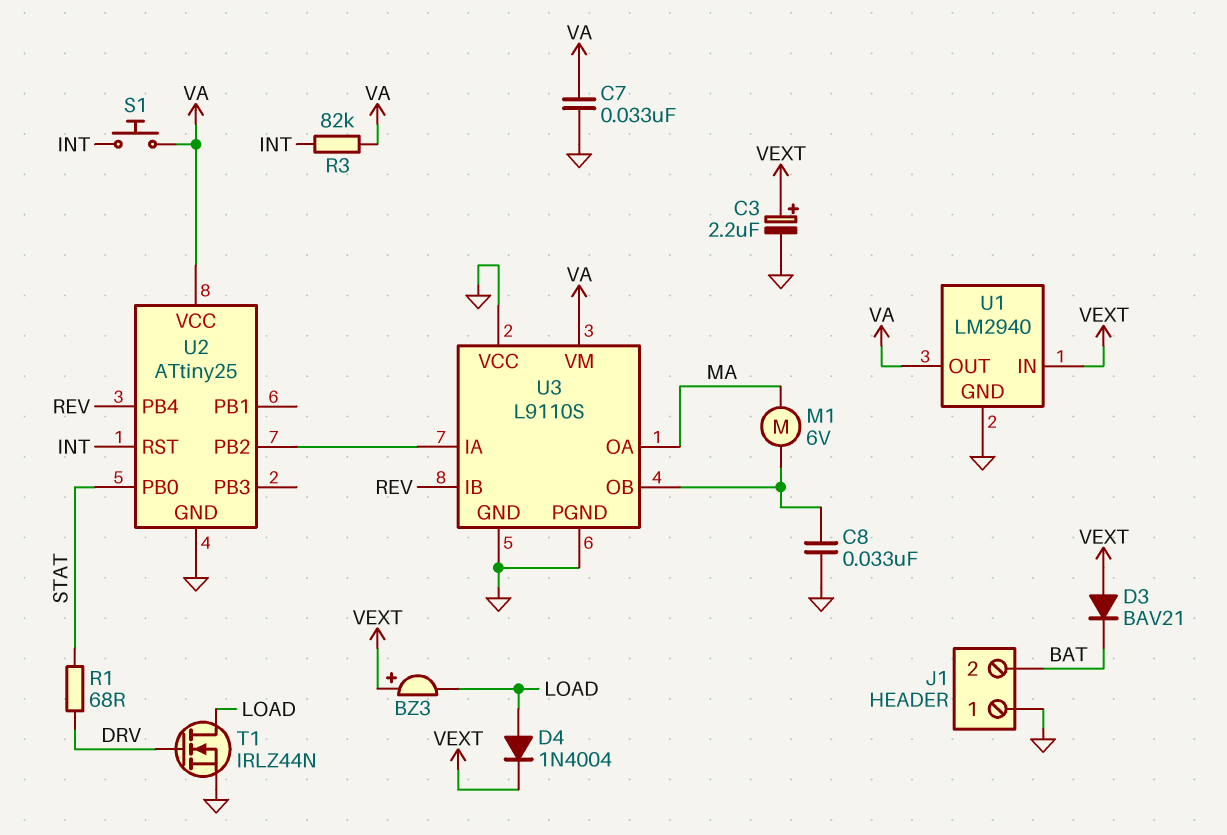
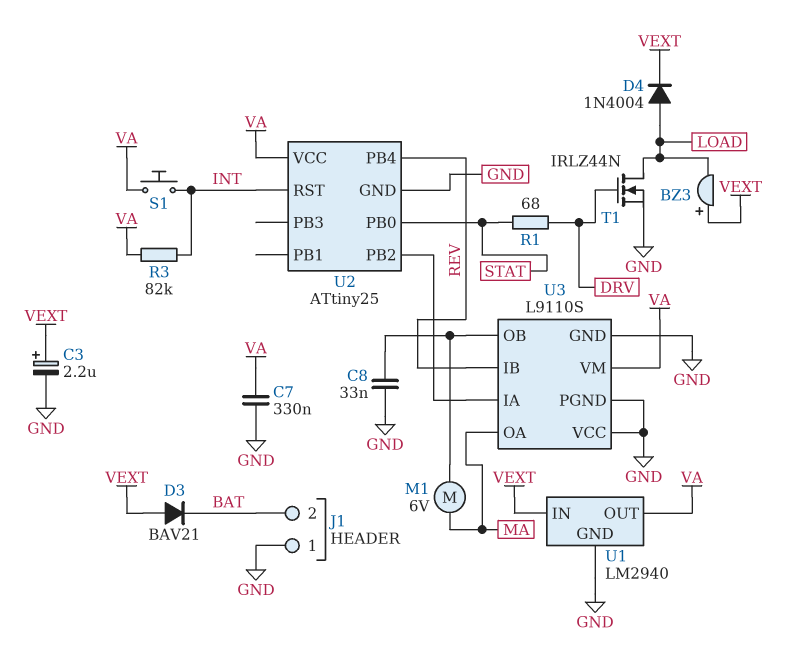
C7: 33nF (GND, VA) -> 330nF (GND, VA)

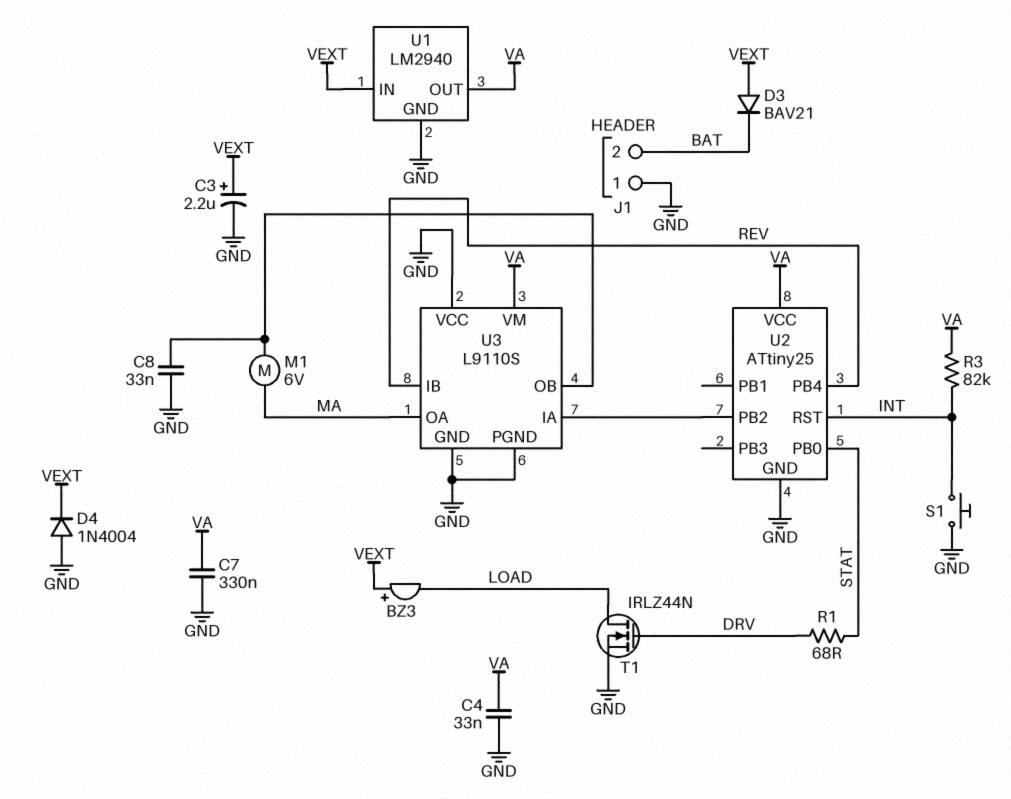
C4: none -> 33nF (GND, VA)
D4: diode 1N4004 (A LOAD, K VEXT) -> diode 1N4004 (A GND, K VEXT)
S1: button (INT, VA) -> button (GND, INT)

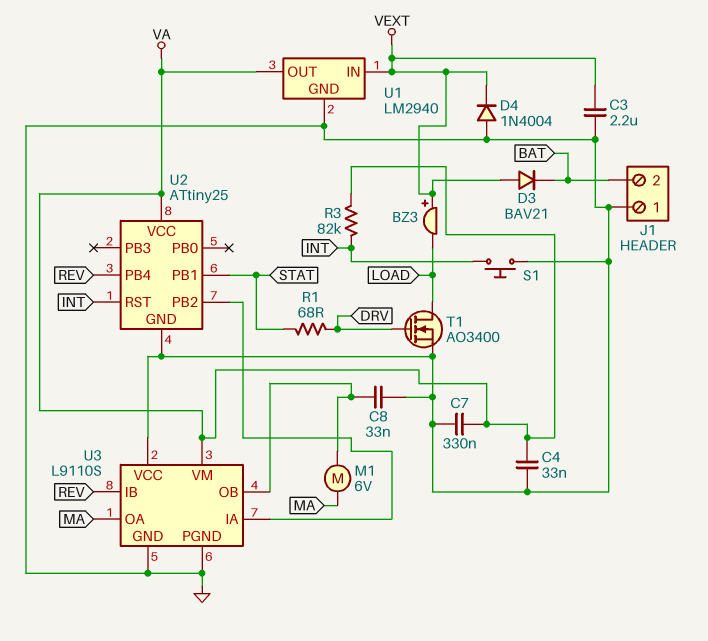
C3: 2.2uF (plus VEXT, minus GND) -> 2.2uF (GND, VEXT)
T1: NMOS IRLZ44N (G DRV, D LOAD, S GND) -> NMOS AO3400 (G DRV, D LOAD, S GND)
U2 pin PB0: STAT -> none
U2 pin PB1: none -> STAT

